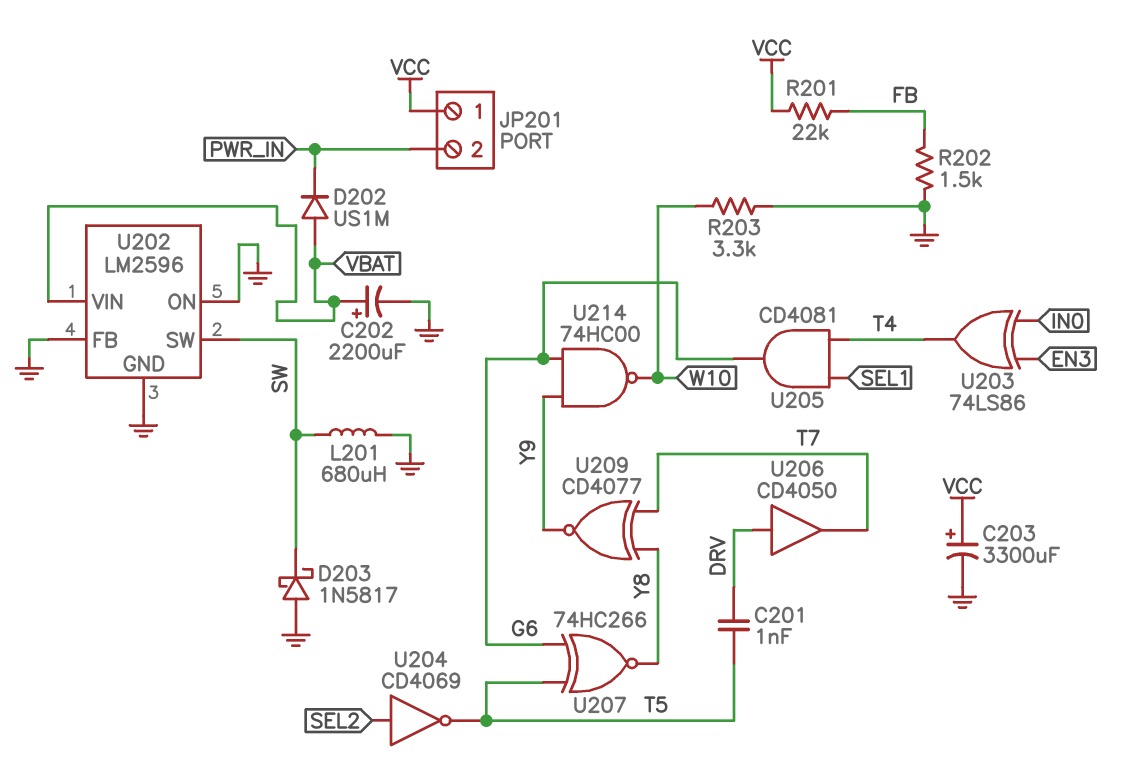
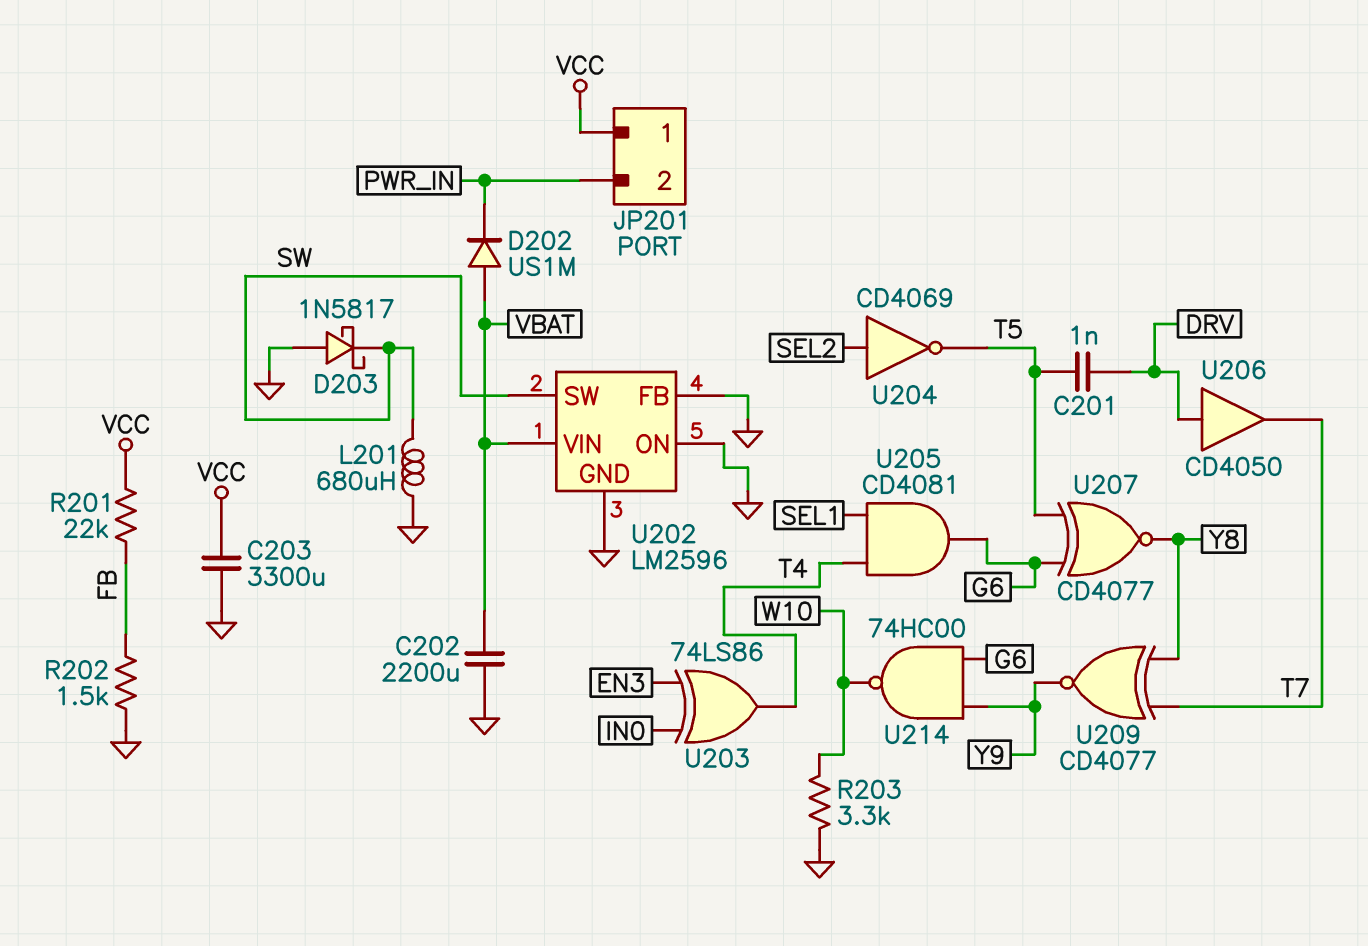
C202: 2200uF (plus VBAT, minus GND) -> 2200uF (GND, VBAT)
C203: 3300uF (plus VCC, minus GND) -> 3300uF (GND, VCC)
U207: XNOR 74HC266 (in G6, in T5, out Y8) -> XNOR CD4077 (in G6, in T5, out Y8)

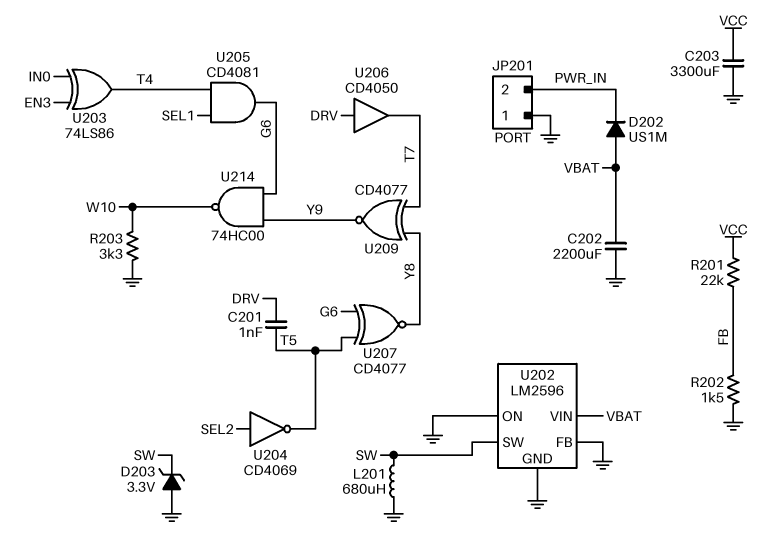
D203: schottky 1N5817 (A GND, K SW) -> zener 3.3V (A GND, K SW)
JP201 pin 1: VCC -> GND

